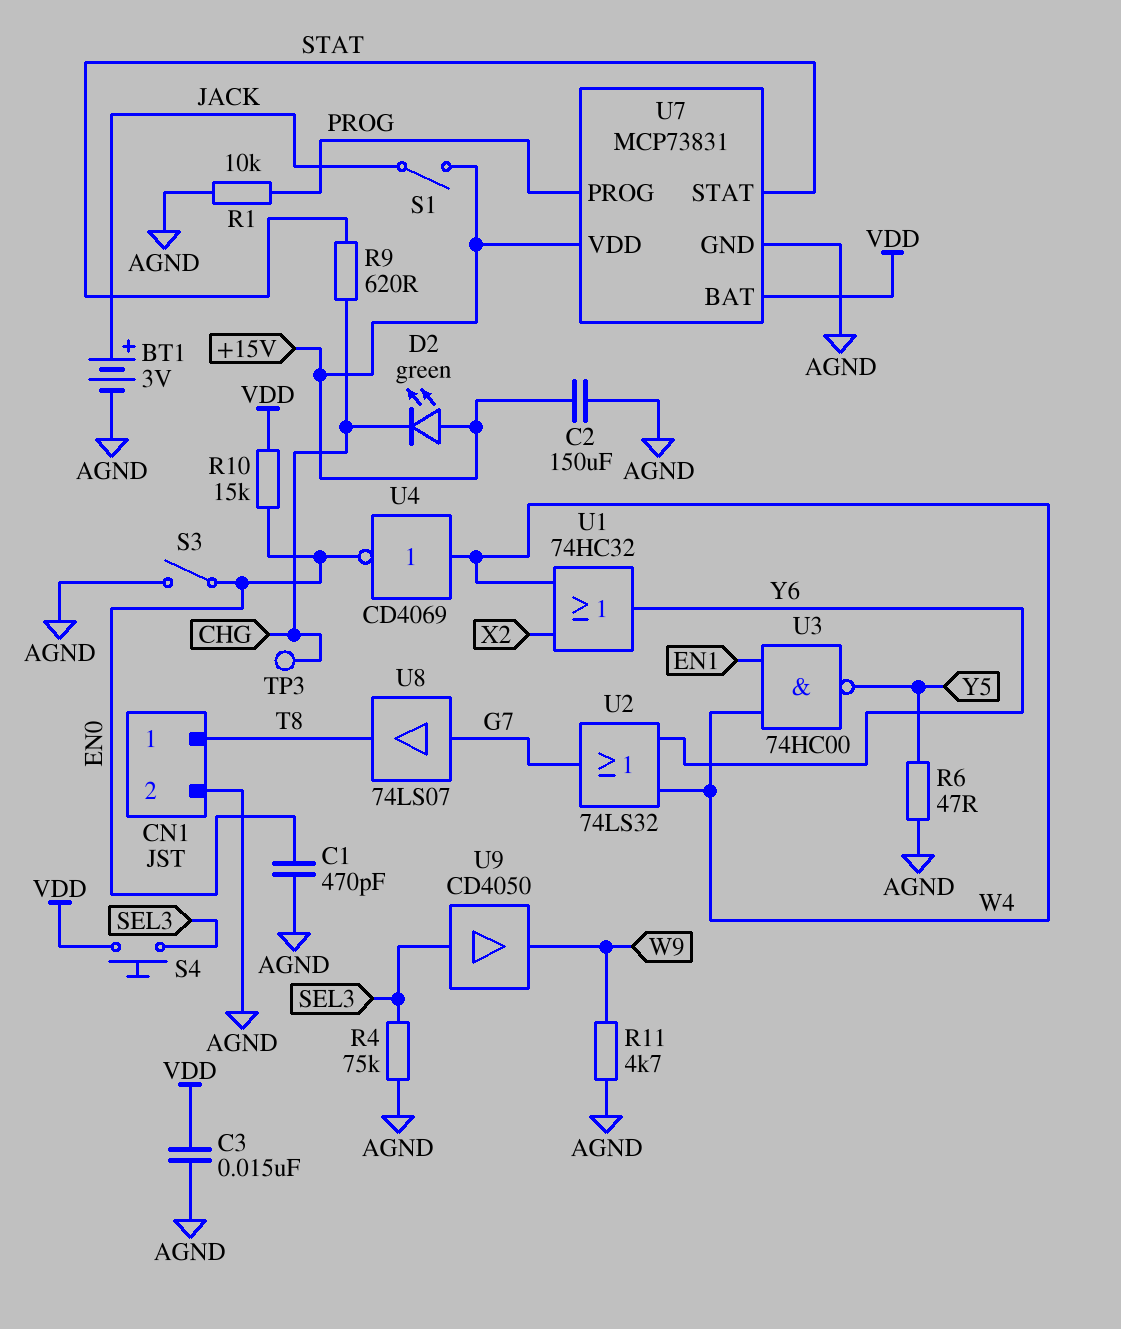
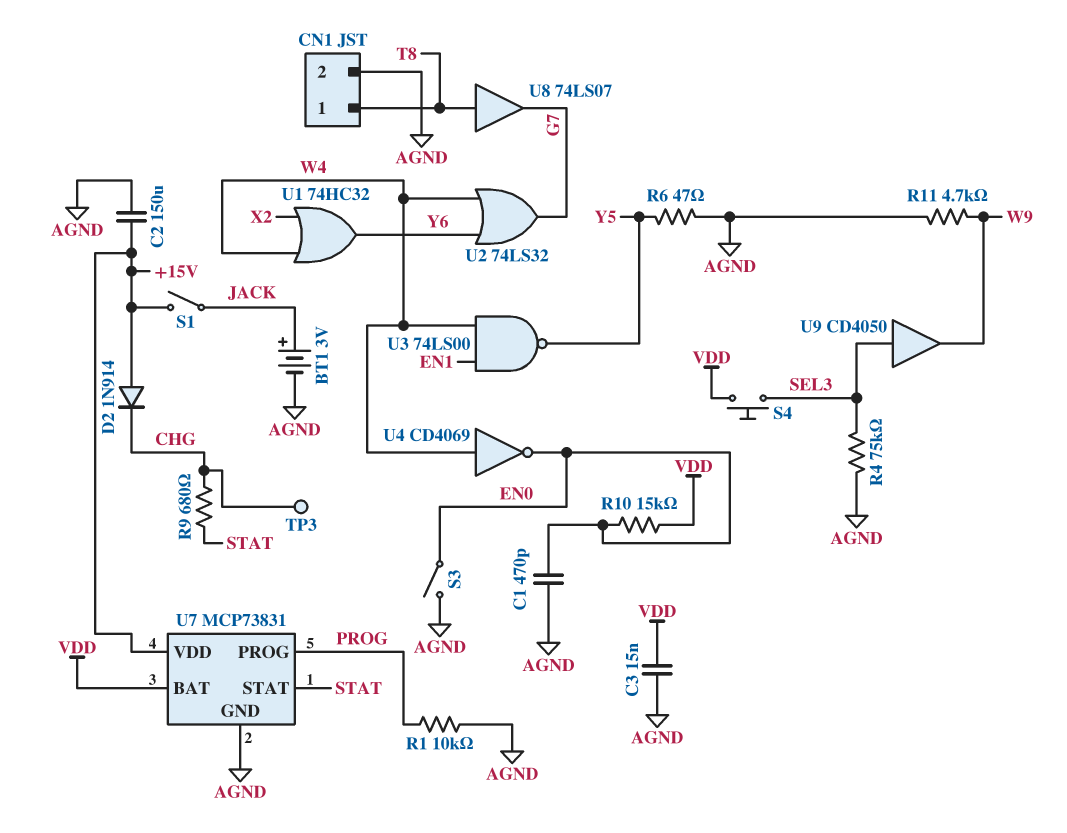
D2: LED green (A +15V, K CHG) -> diode 1N914 (A +15V, K CHG)
R9: 620 (CHG, STAT) -> 680 (CHG, STAT)
U3: NAND 74HC00 (in EN1, in W4, out Y5) -> NAND 74LS00 (in EN1, in W4, out Y5)
U8: buffer 74LS07 (in G7, out T8) -> buffer 74LS07 (in T8, out G7)

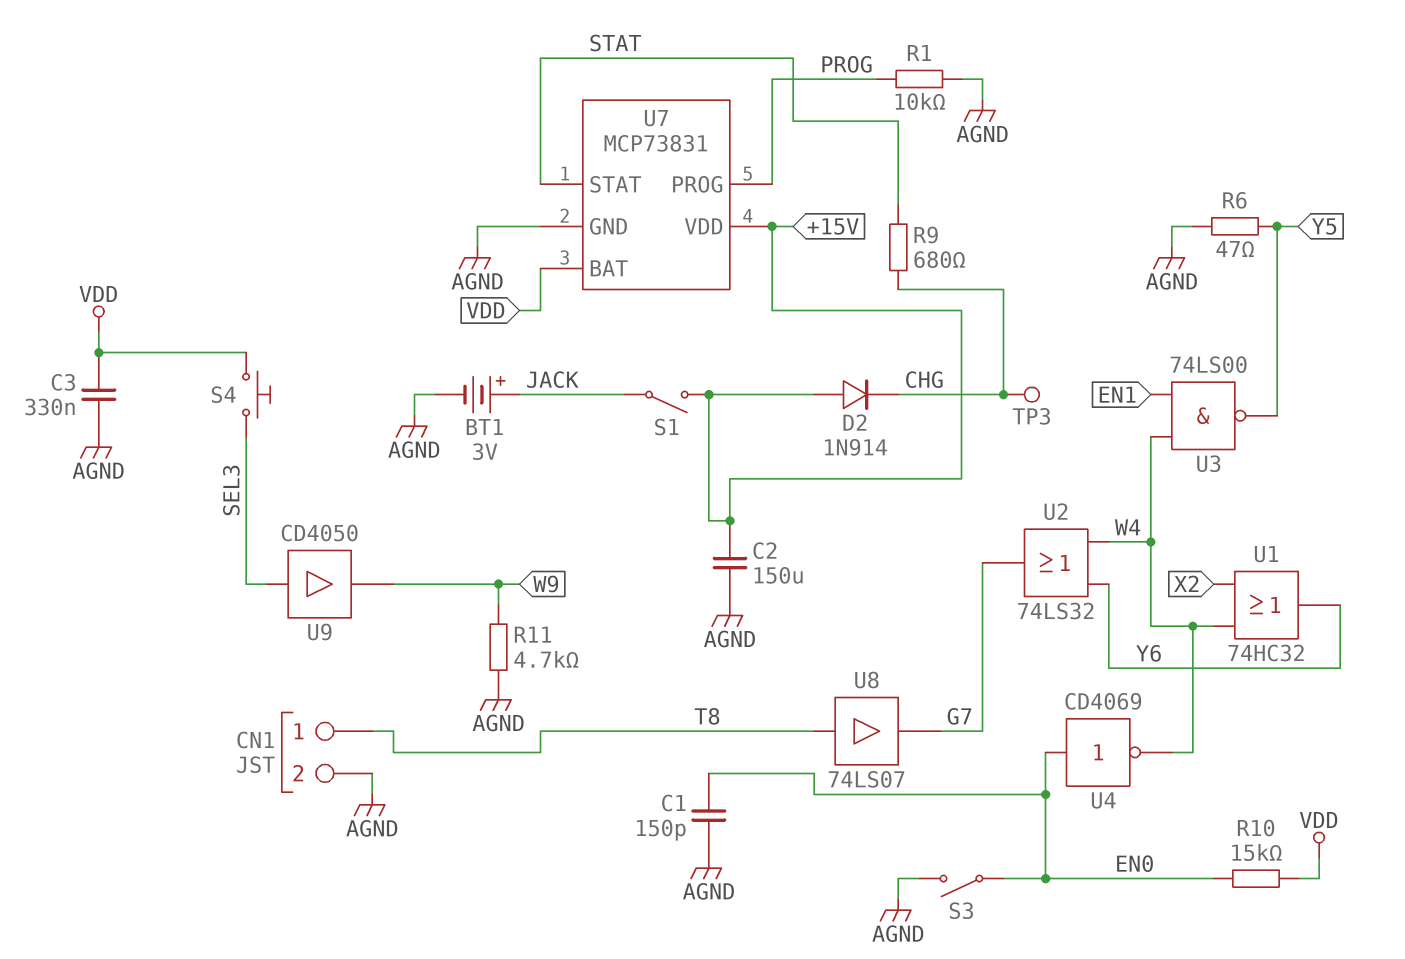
C1: 470pF (AGND, EN0) -> 150pF (AGND, EN0)
C3: 15nF (AGND, VDD) -> 330nF (AGND, VDD)
R4: 75k (AGND, SEL3) -> none
U4: NOT CD4069 (in W4, out EN0) -> NOT CD4069 (in EN0, out W4)

